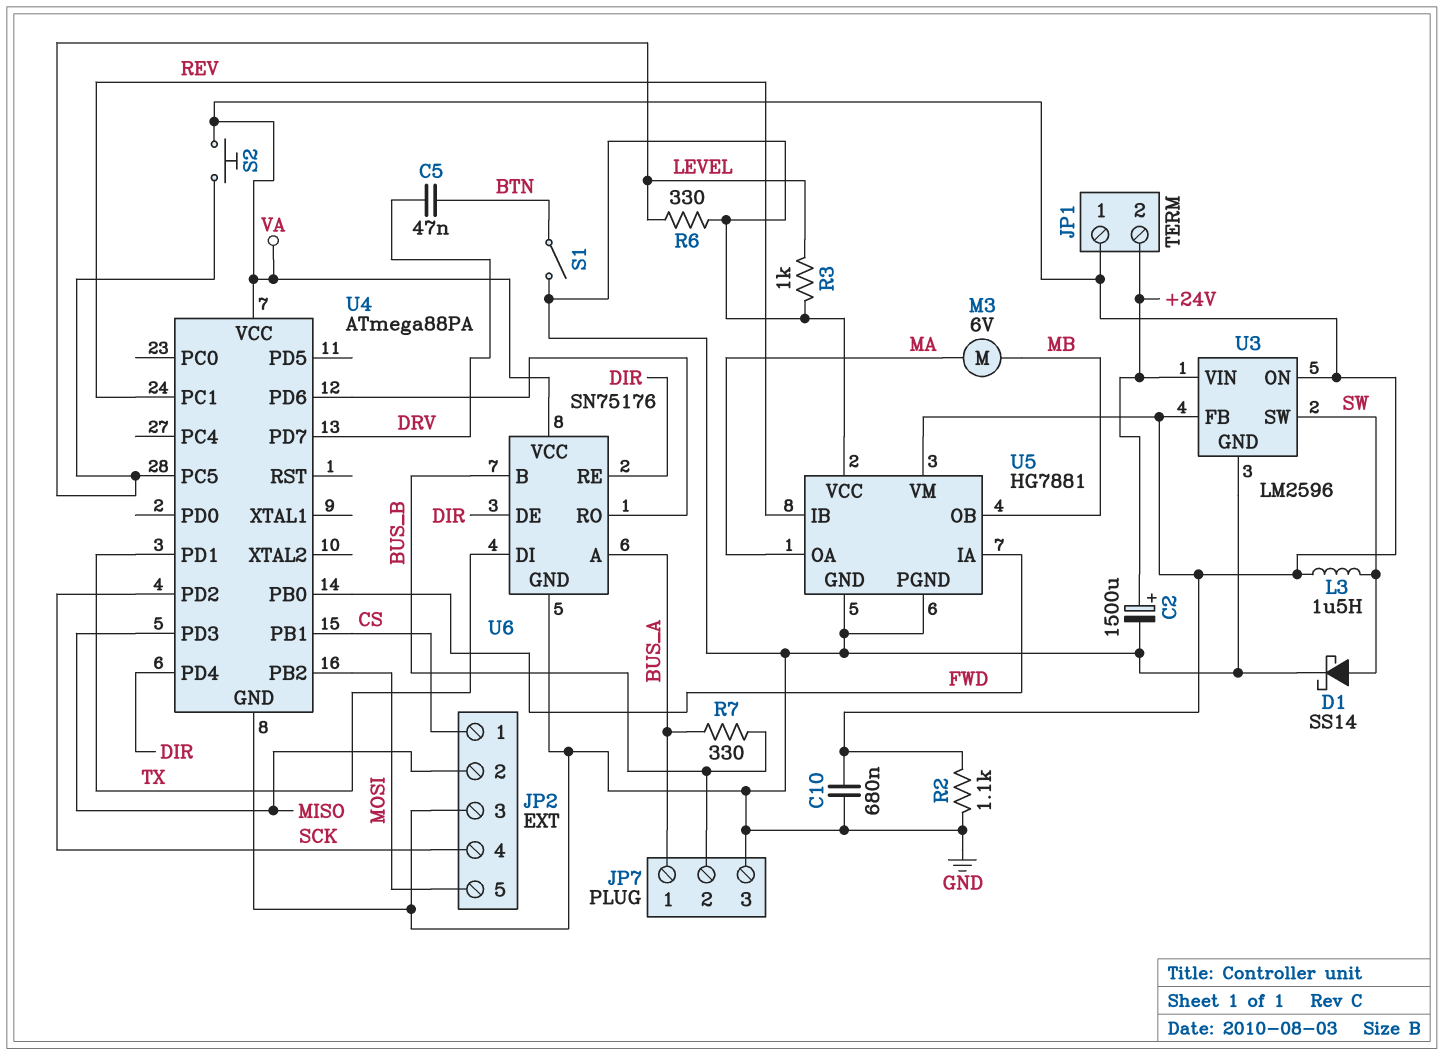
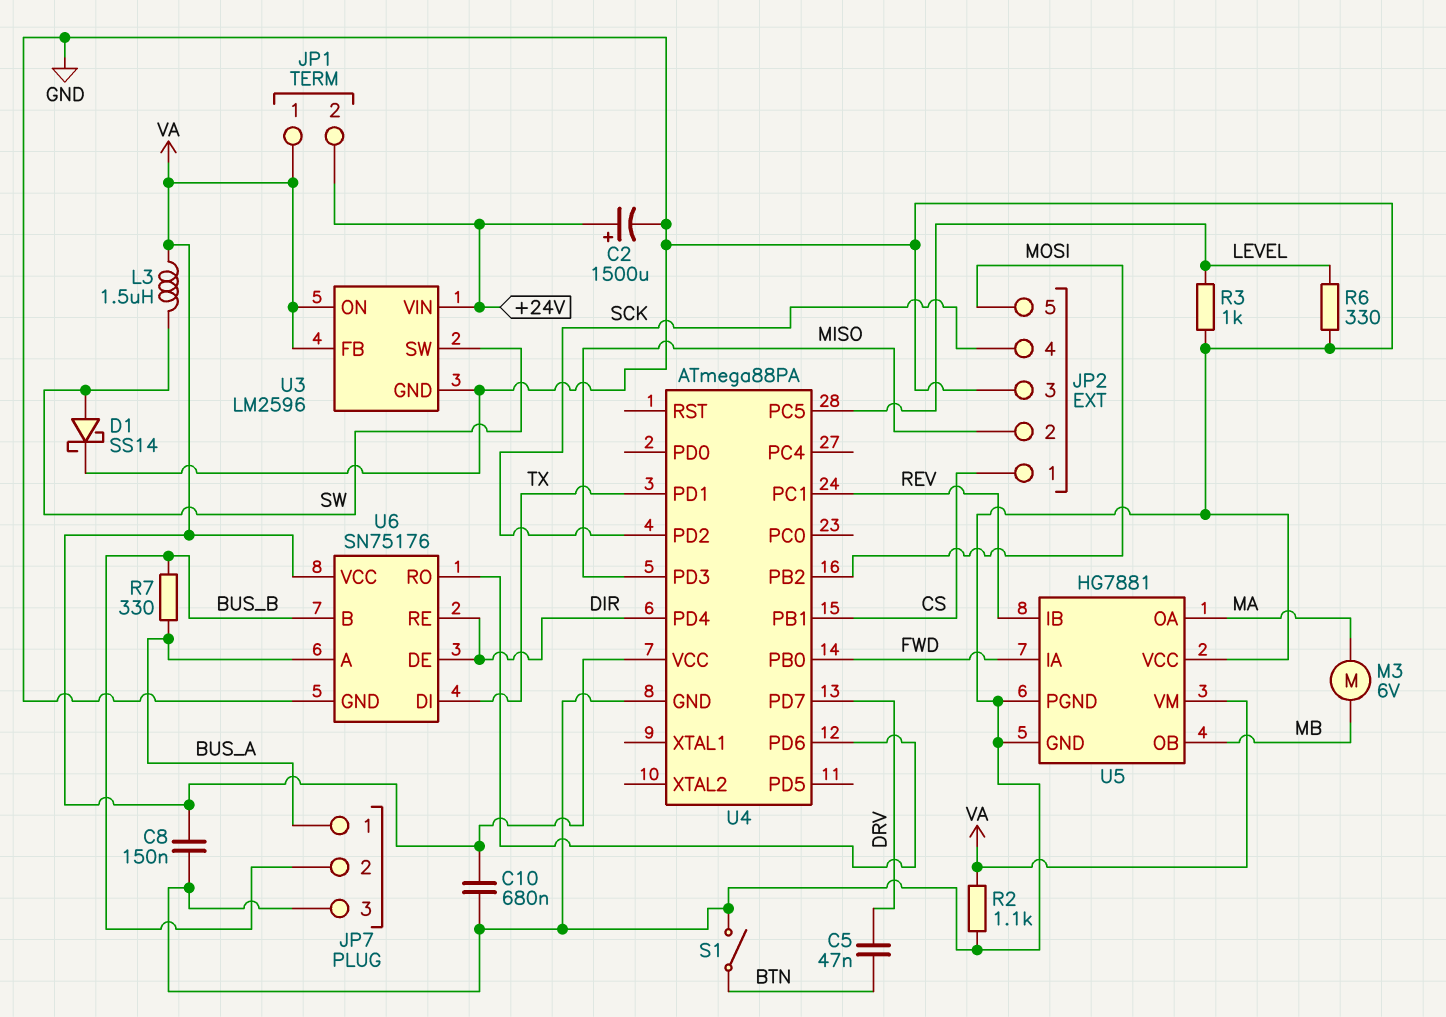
C8: none -> 150nF (GND, VA)
S2: button (LEVEL, VA) -> none

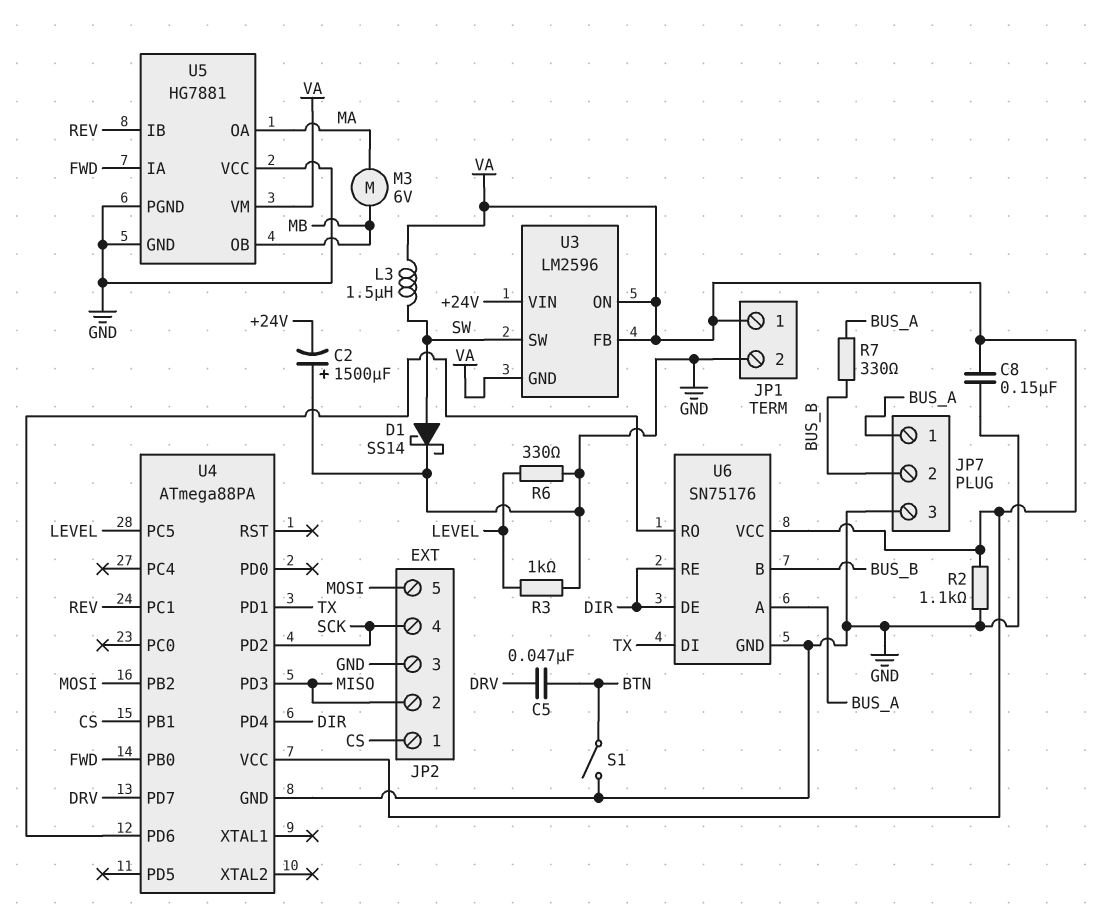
C2: 1500uF (plus +24V, minus GND) -> 1500uF (plus GND, minus +24V)
C10: 680nF (GND, VA) -> none
JP1 pin 2: +24V -> GND
U3 pin GND: GND -> VA

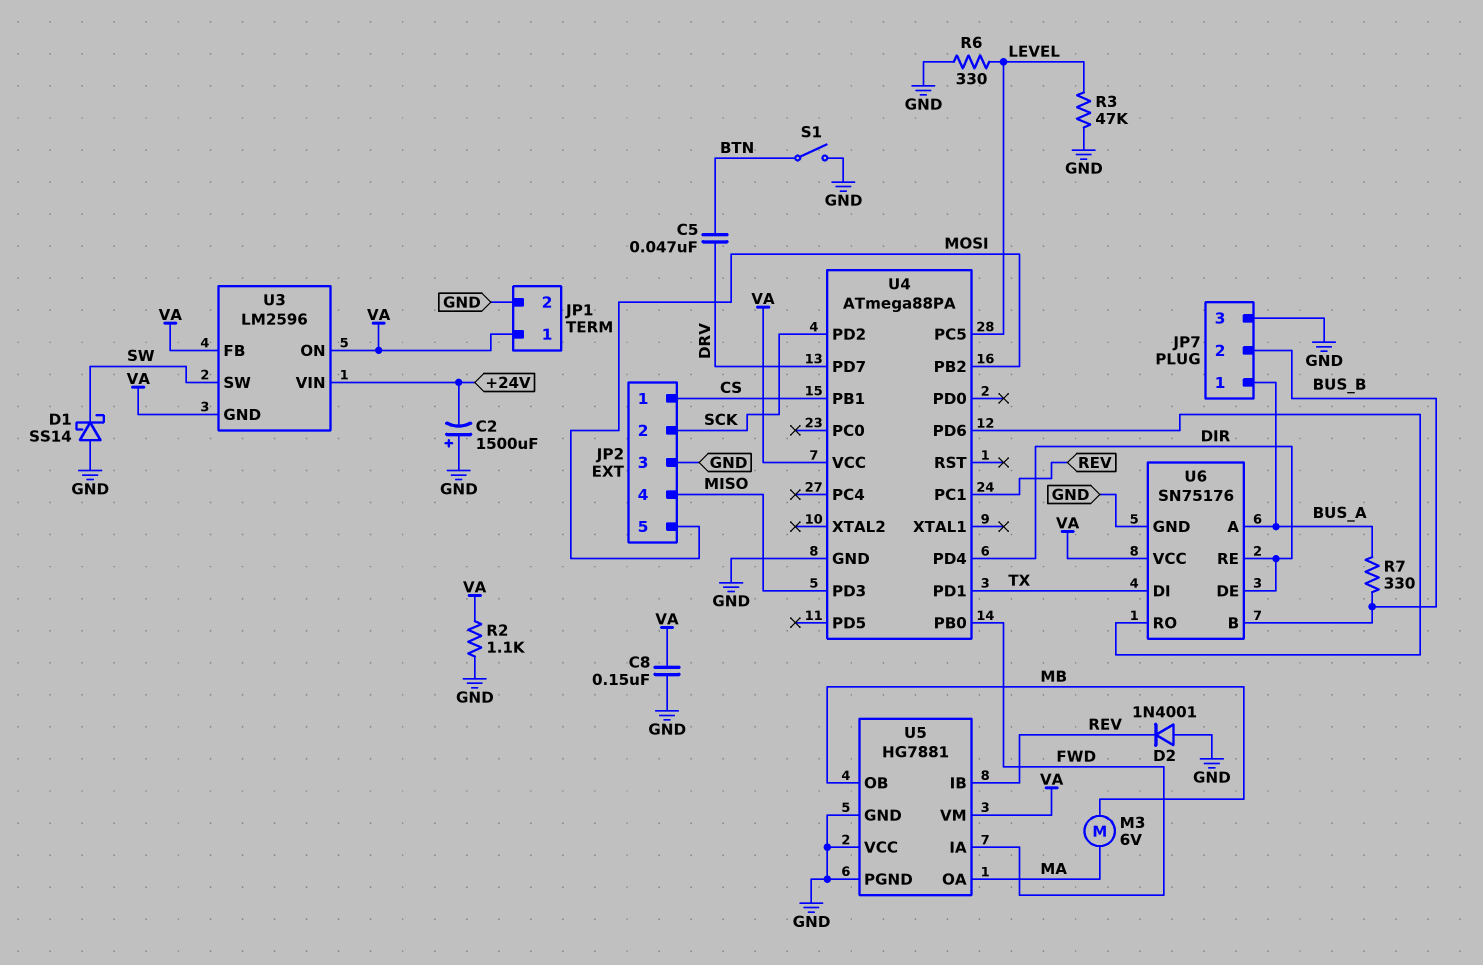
D1: schottky SS14 (A SW, K GND) -> schottky SS14 (A GND, K SW)
D2: none -> diode 1N4001 (A GND, K REV)
JP2 pin 2: MISO -> SCK
JP2 pin 4: SCK -> MISO
L3: 1.5uH (SW, VA) -> none
R3: 1k (GND, LEVEL) -> 47k (GND, LEVEL)

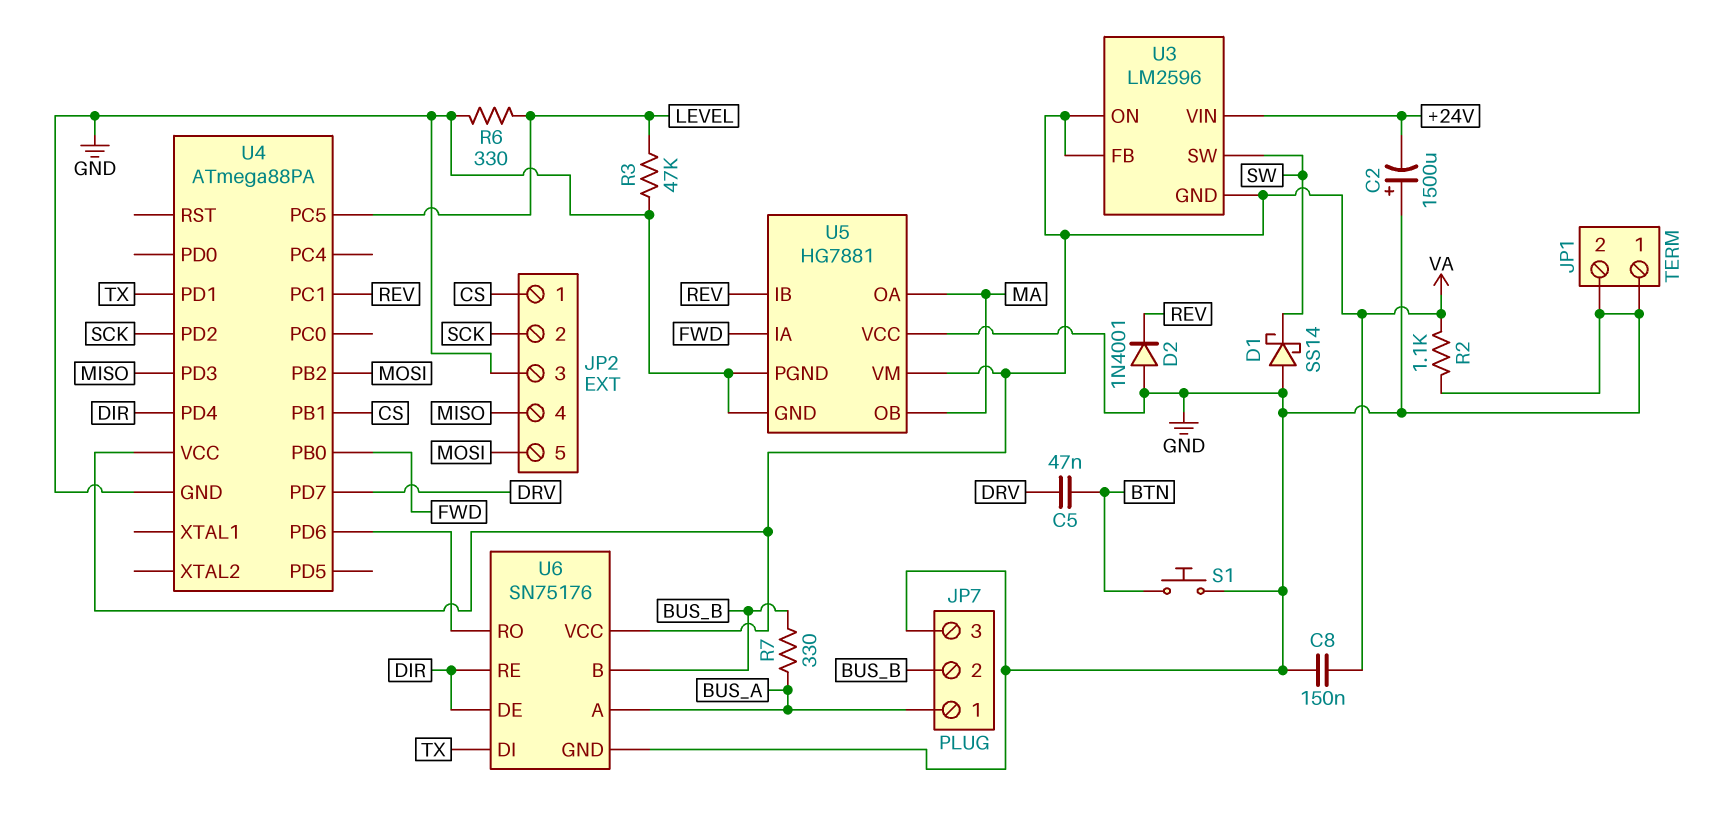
JP1 pin 1: VA -> GND
M3: motor 6V (MA, MB) -> none
S1: switch (BTN, GND) -> button (BTN, GND)
U5 pin OB: MB -> MA

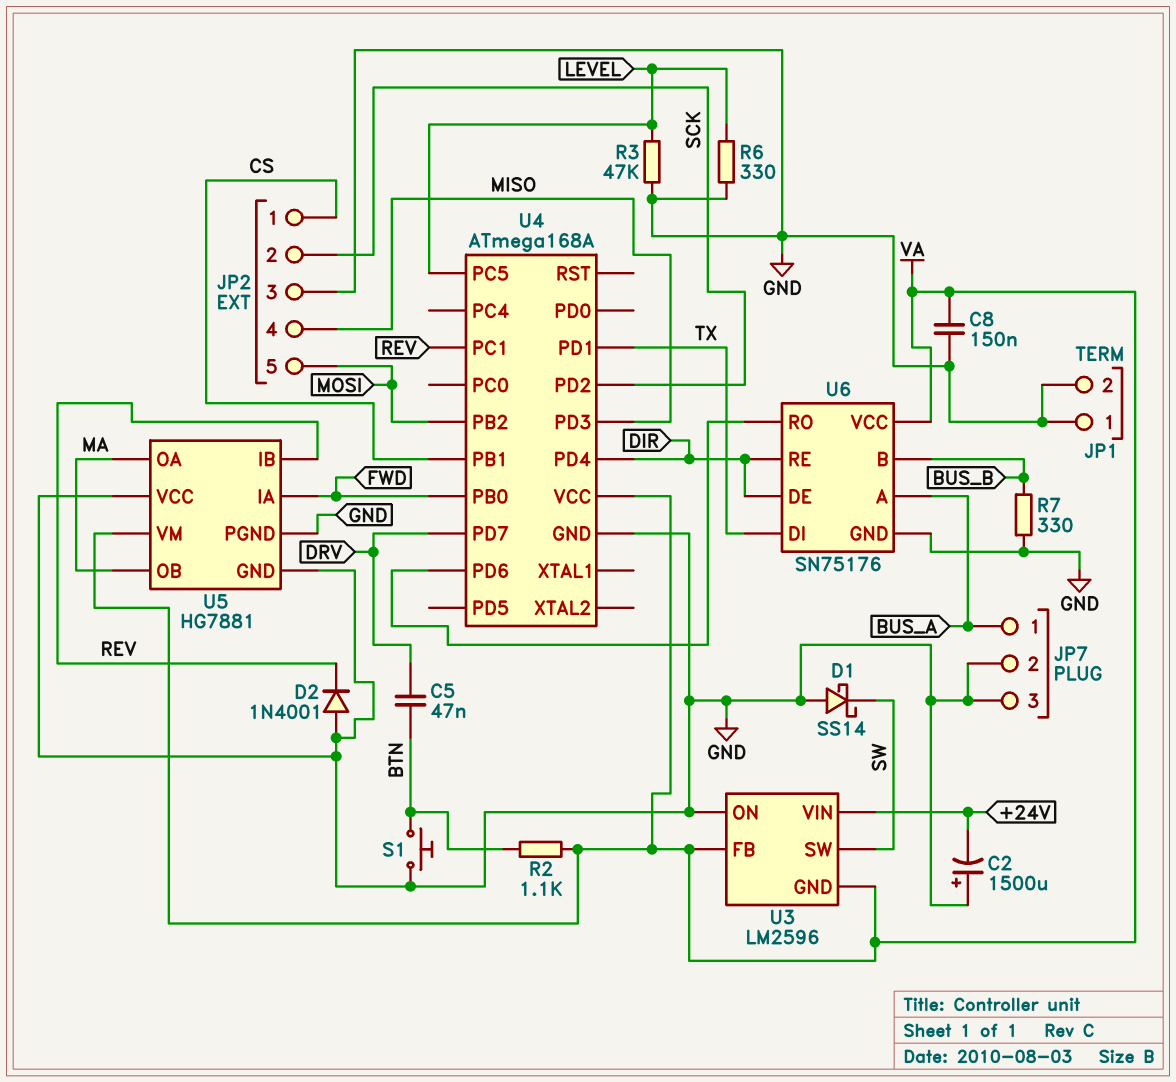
JP7 pin 2: BUS_B -> GND
R2: 1.1k (GND, VA) -> 1.1k (BTN, VA)
R7: 330 (BUS_A, BUS_B) -> 330 (BUS_B, GND)
U3 pin ON: VA -> GND
U4: ATmega88PA -> ATmega168A

